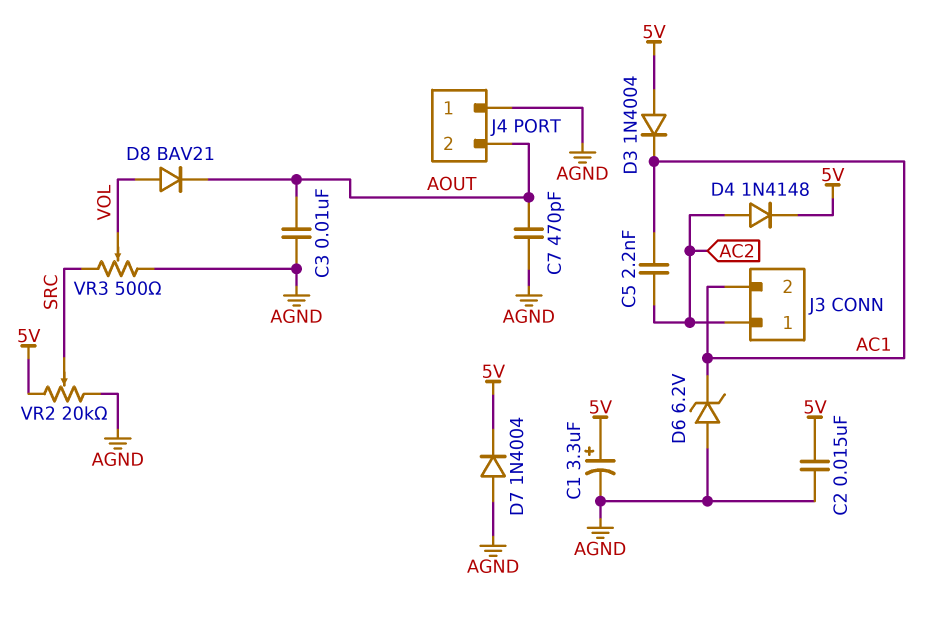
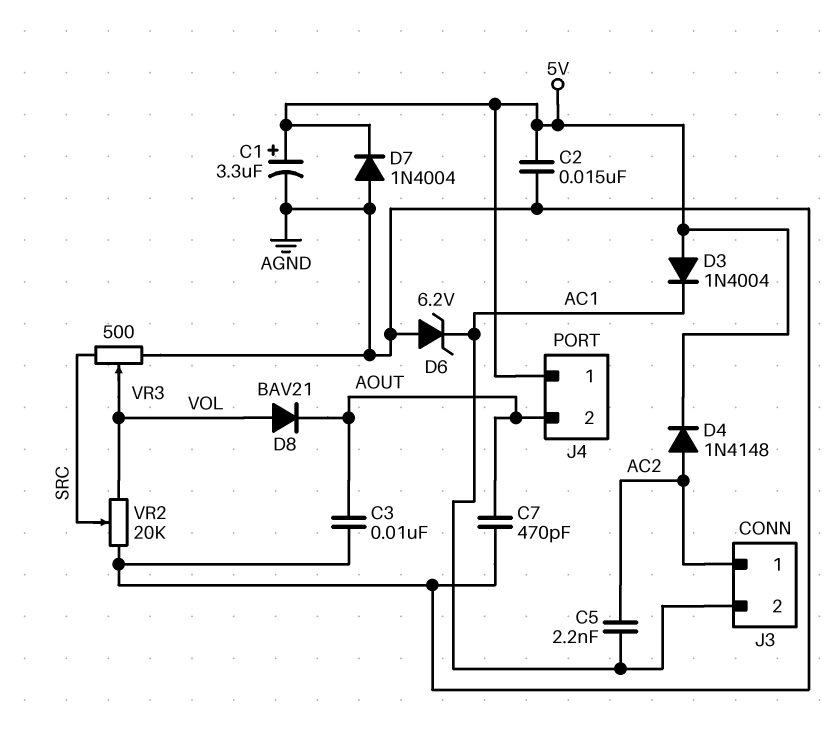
J4 pin 1: AGND -> 5V
VR2: 20k (5V, AGND, wiper SRC) -> 20k (AGND, VOL, wiper SRC)

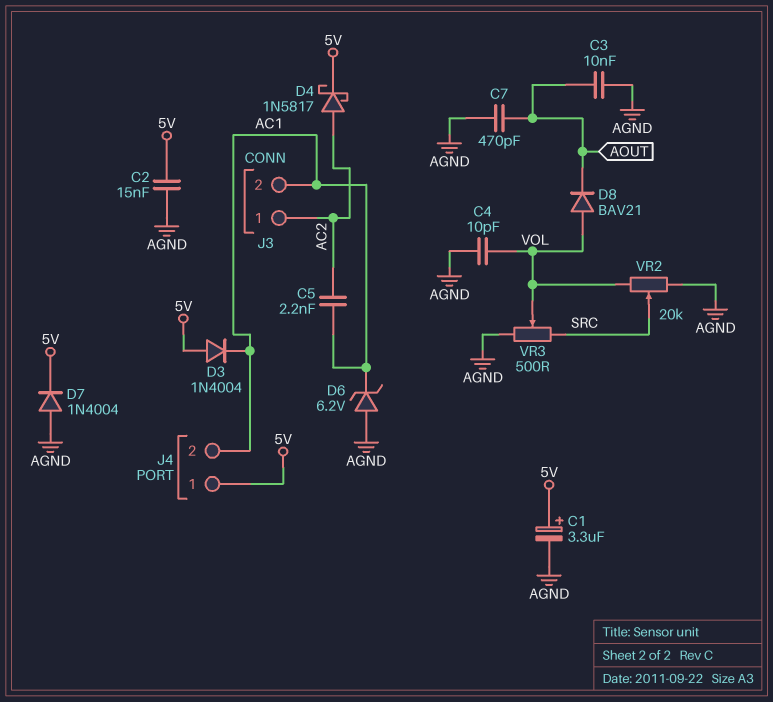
C4: none -> 10pF (AGND, VOL)
D4: diode 1N4148 (A AC2, K 5V) -> schottky 1N5817 (A AC2, K 5V)
J4 pin 2: AOUT -> AC1

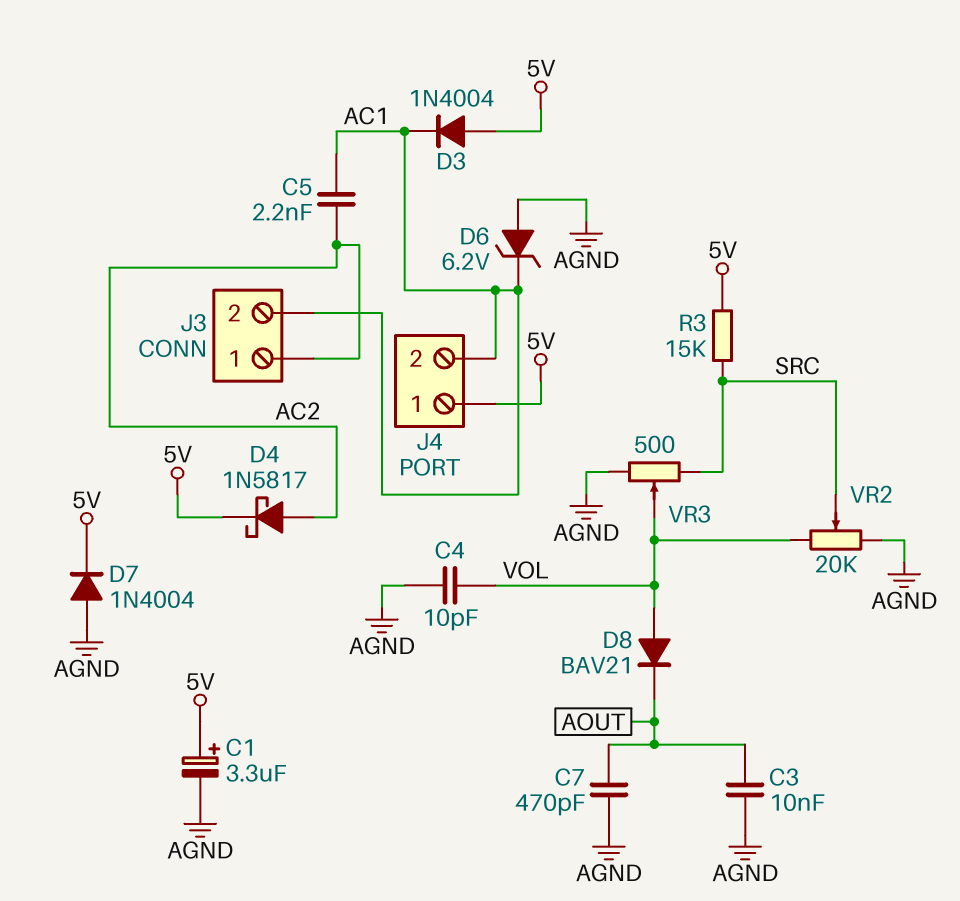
C2: 15nF (5V, AGND) -> none
R3: none -> 15k (5V, SRC)

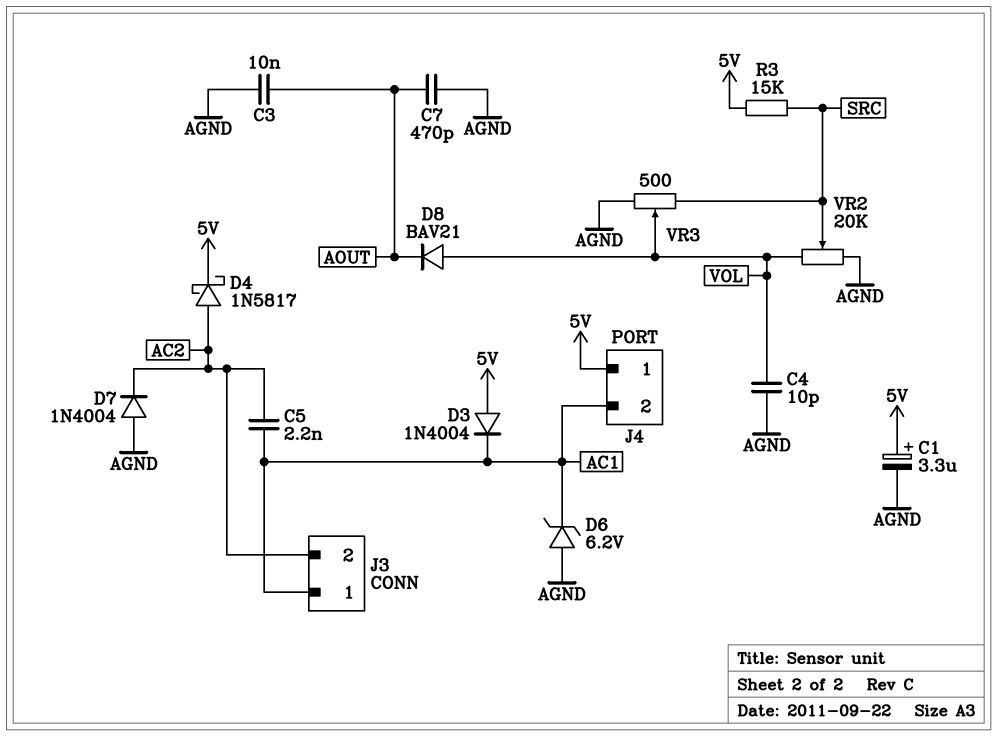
D7: diode 1N4004 (A AGND, K 5V) -> diode 1N4004 (A AGND, K AC2)
J3 pin 1: AC2 -> AC1
J3 pin 2: AC1 -> AC2

